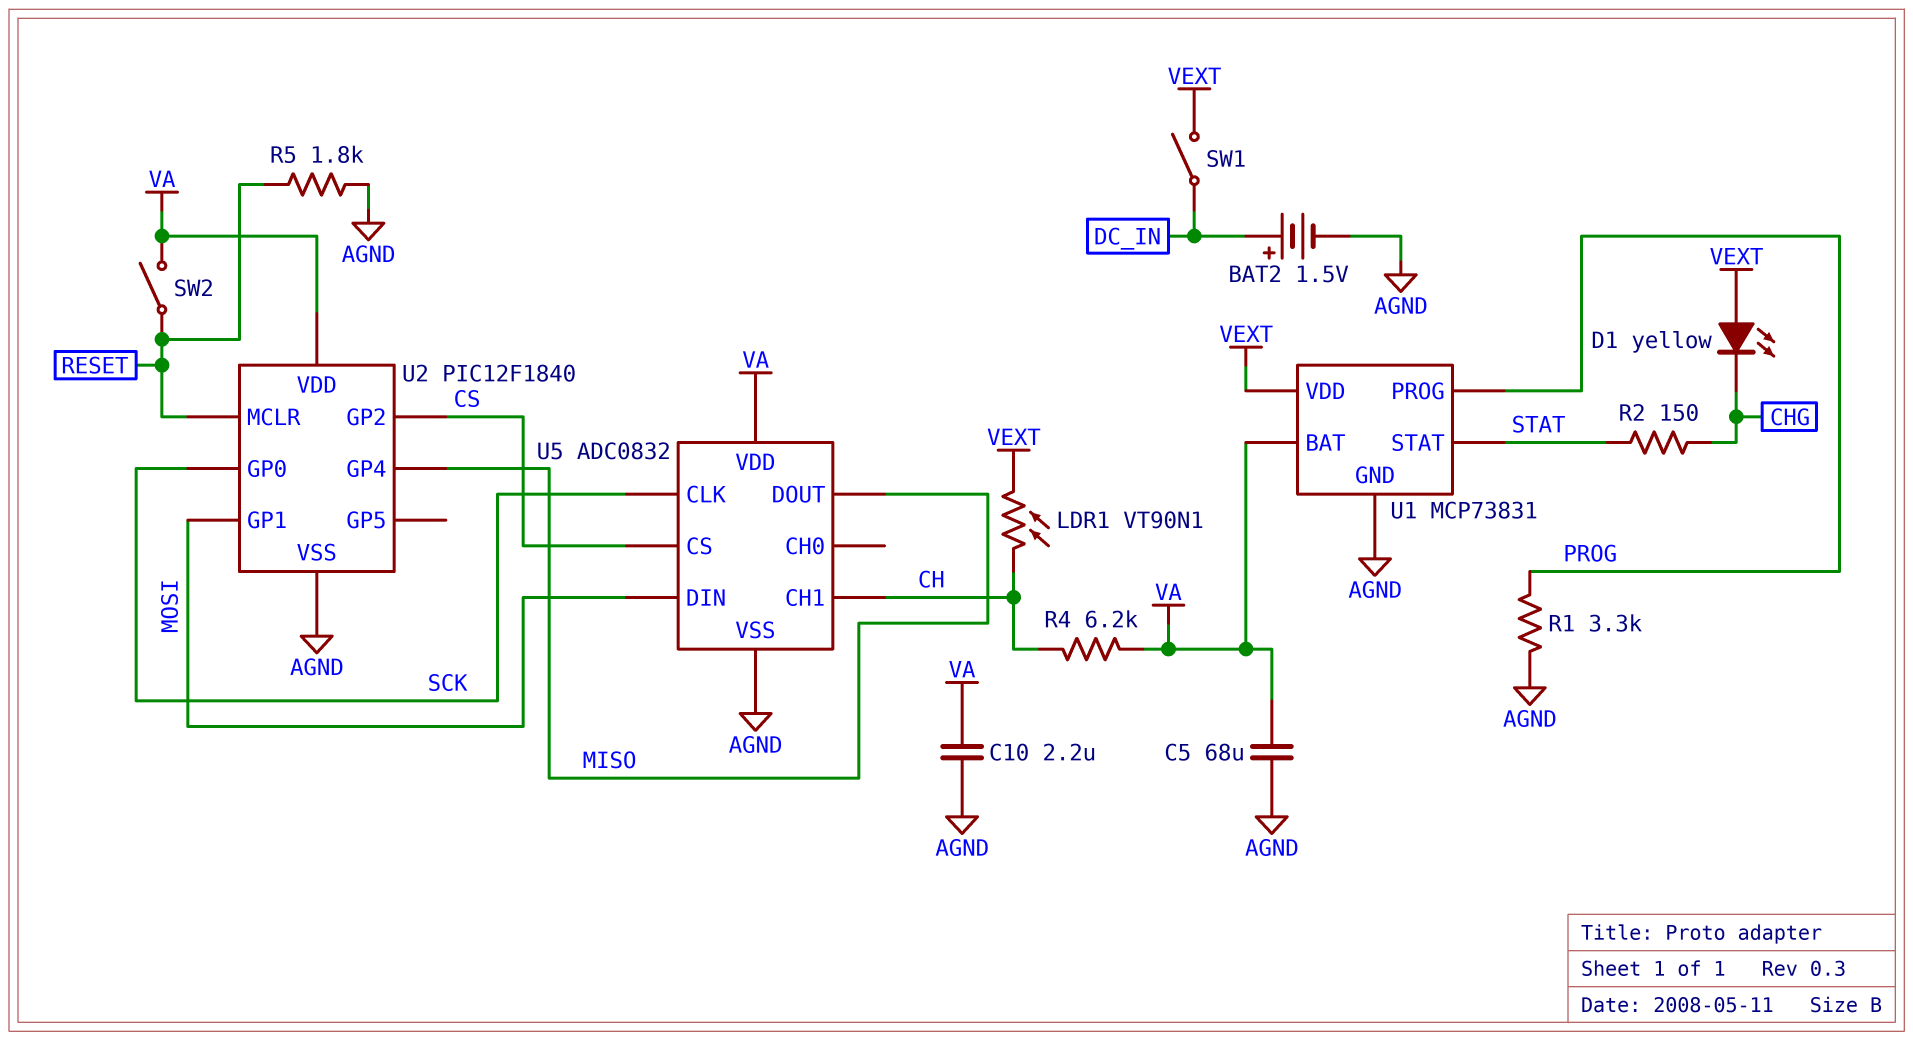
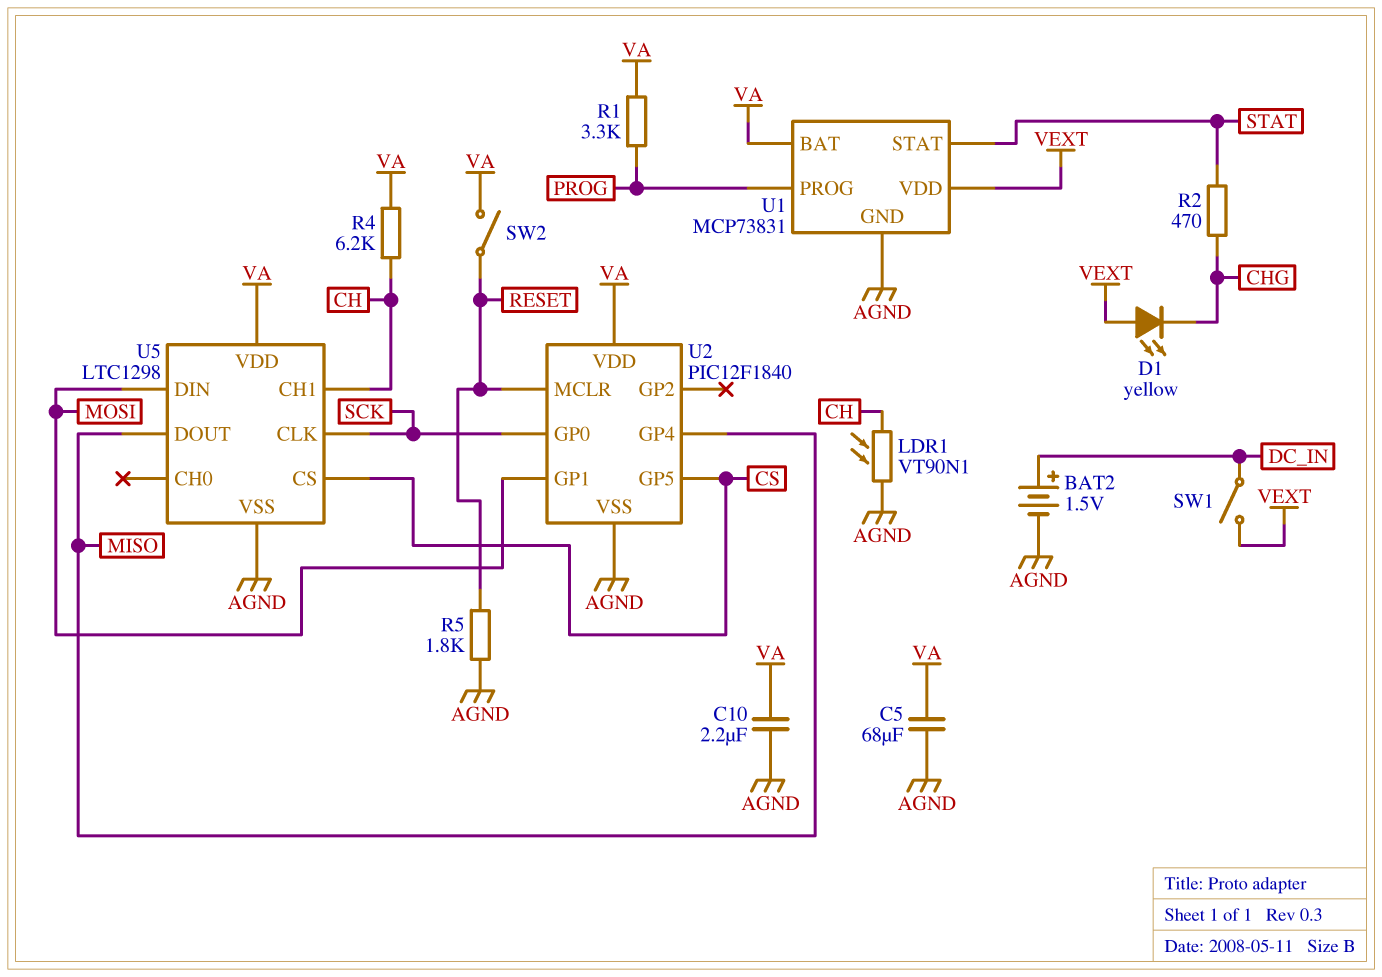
LDR1: VT90N1 (CH, VEXT) -> VT90N1 (AGND, CH)
R1: 3.3k (AGND, PROG) -> 3.3k (PROG, VA)
R2: 150 (CHG, STAT) -> 470 (CHG, STAT)
U2 pin GP2: CS -> none
U2 pin GP5: none -> CS
U5: ADC0832 -> LTC1298

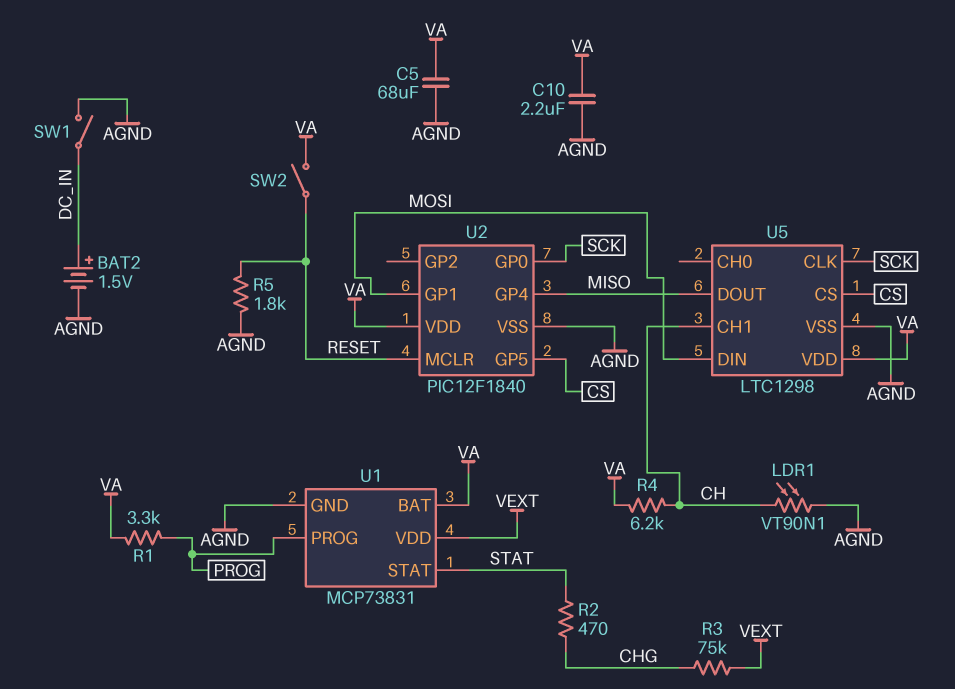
D1: LED yellow (A VEXT, K CHG) -> none
R3: none -> 75k (CHG, VEXT)
SW1: switch (DC_IN, VEXT) -> switch (AGND, DC_IN)

